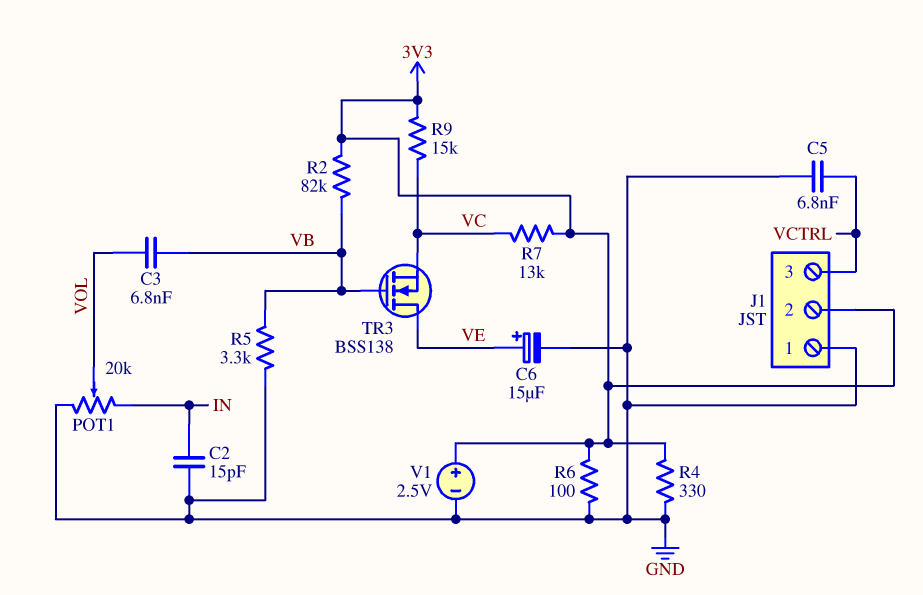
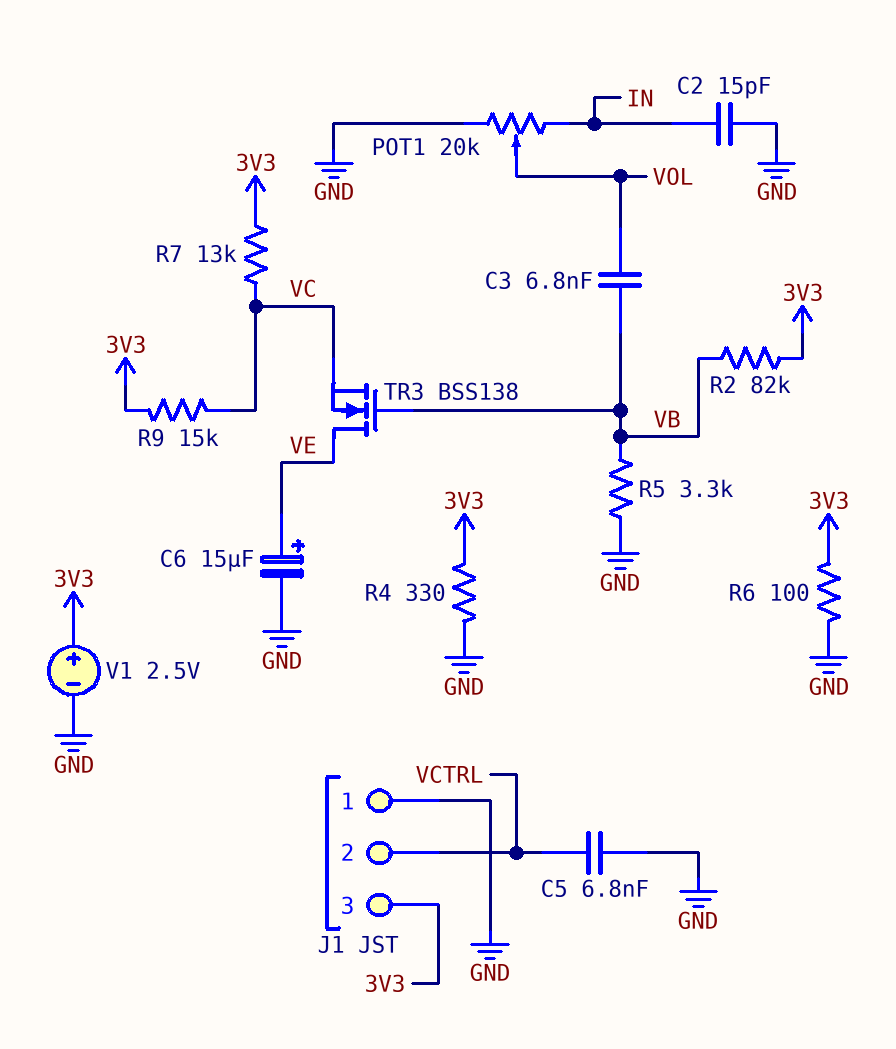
J1 pin 2: 3V3 -> VCTRL
J1 pin 3: VCTRL -> 3V3

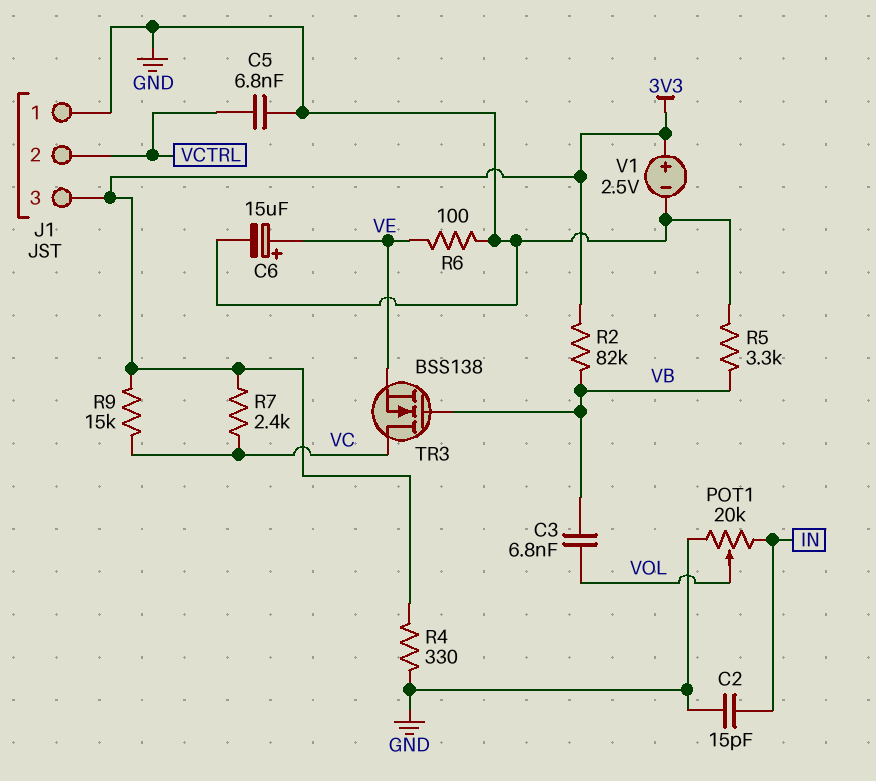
R6: 100 (3V3, GND) -> 100 (GND, VE)
R7: 13k (3V3, VC) -> 2.4k (3V3, VC)
TR3: NMOS BSS138 (G VB, D VE, S VC) -> NMOS BSS138 (G VB, D VC, S VE)

